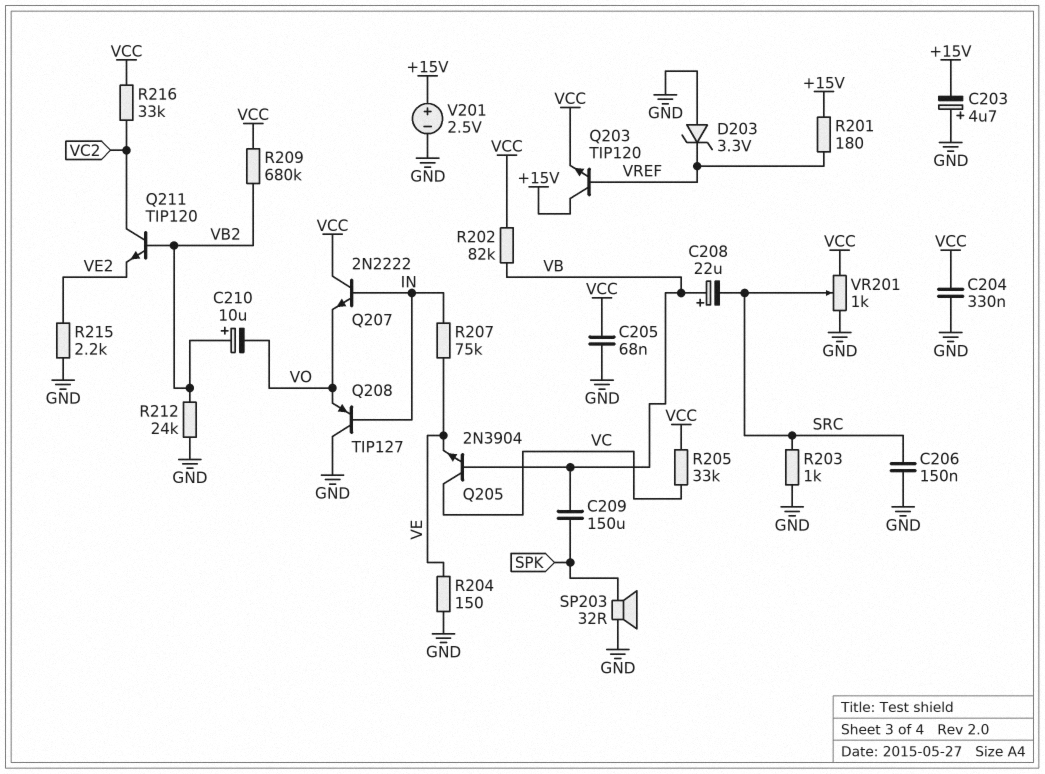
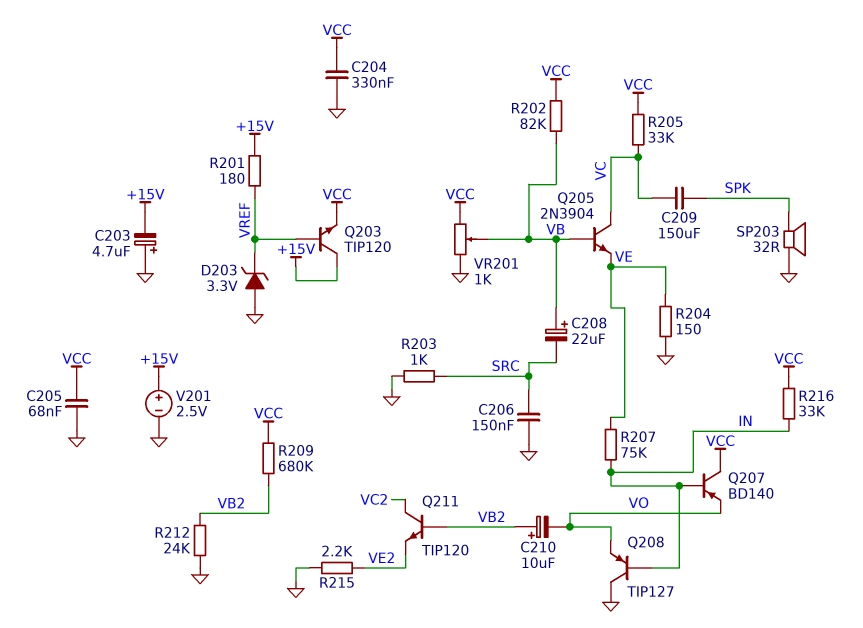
C209: 150uF (SPK, VB) -> 150uF (SPK, VC)
Q207: NPN 2N2222 (B IN, C VCC, E VO) -> PNP BD140 (B IN, C VCC, E VO)
R216: 33k (VC2, VCC) -> 33k (IN, VCC)
VR201: 1k (GND, VCC, wiper SRC) -> 1k (GND, VCC, wiper VB)

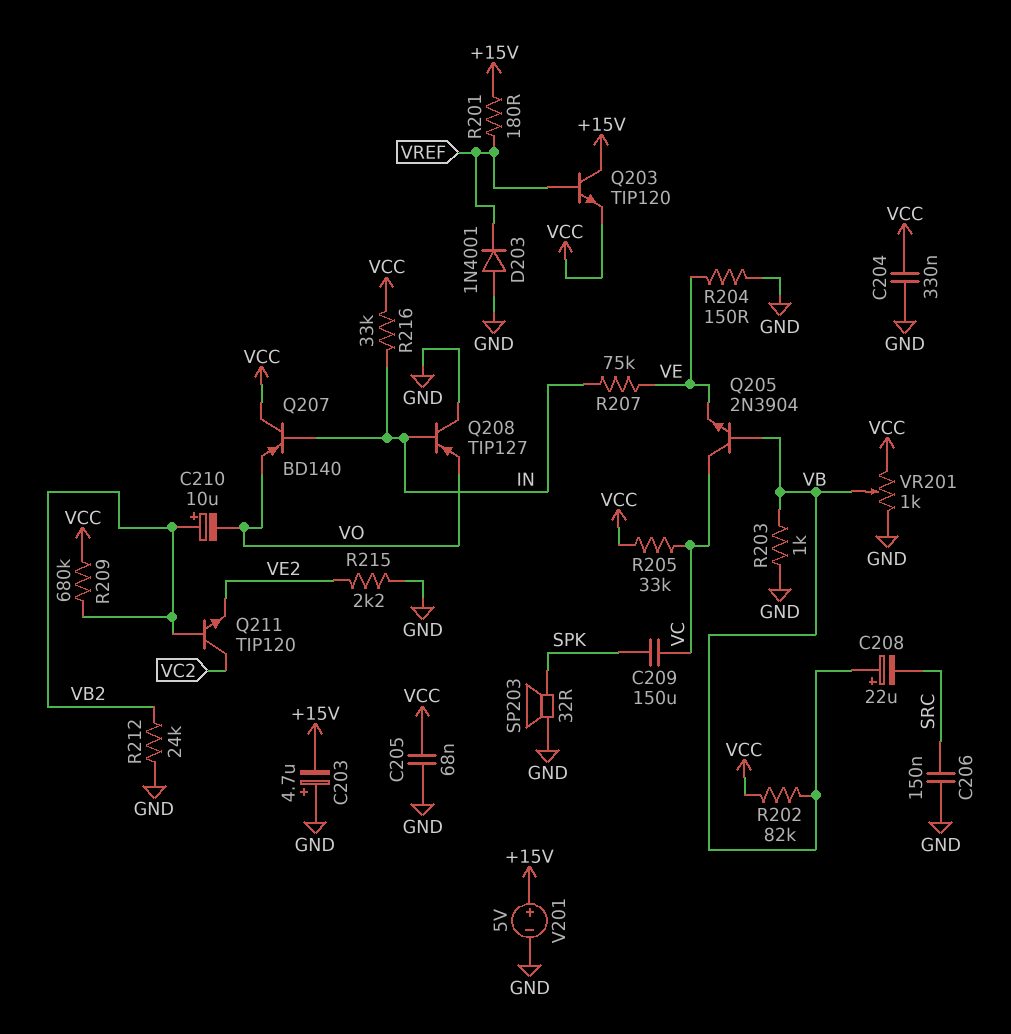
D203: zener 3.3V (A GND, K VREF) -> diode 1N4001 (A GND, K VREF)
R203: 1k (GND, SRC) -> 1k (GND, VB)
V201: 2.5V (plus +15V, minus GND) -> 5V (plus +15V, minus GND)

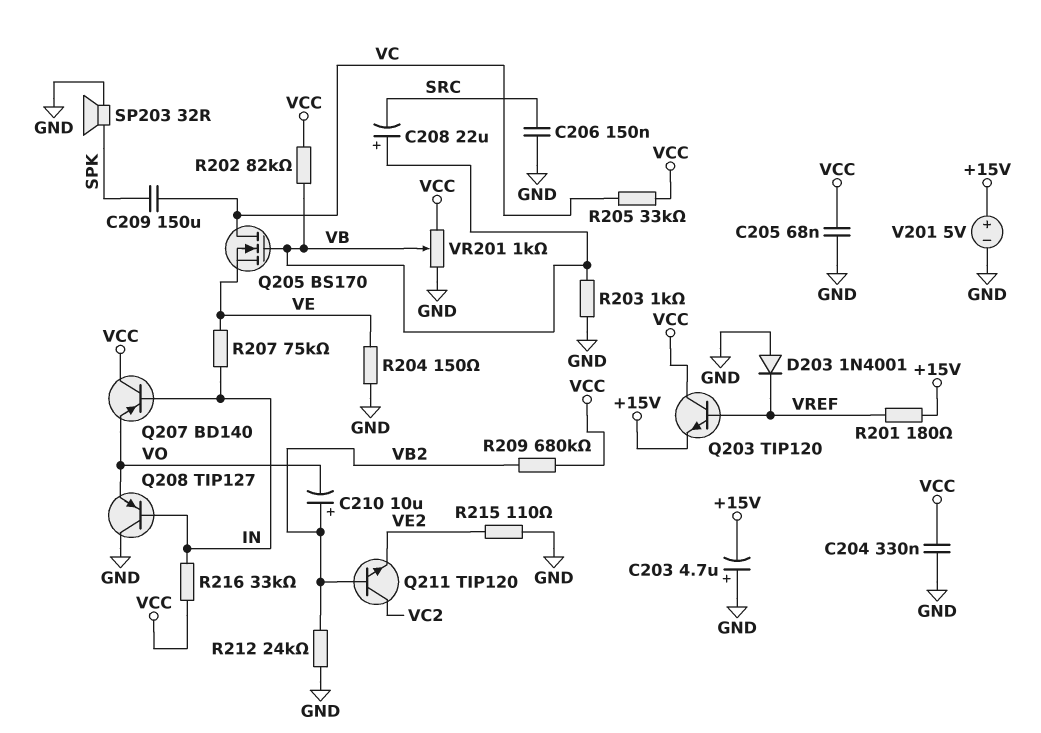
Q203: NPN TIP120 (B VREF, C +15V, E VCC) -> NPN TIP120 (B VREF, C VCC, E +15V)
Q205: NPN 2N3904 (B VB, C VC, E VE) -> NMOS BS170 (G VB, D VC, S VE)
R215: 2.2k (GND, VE2) -> 110 (GND, VE2)

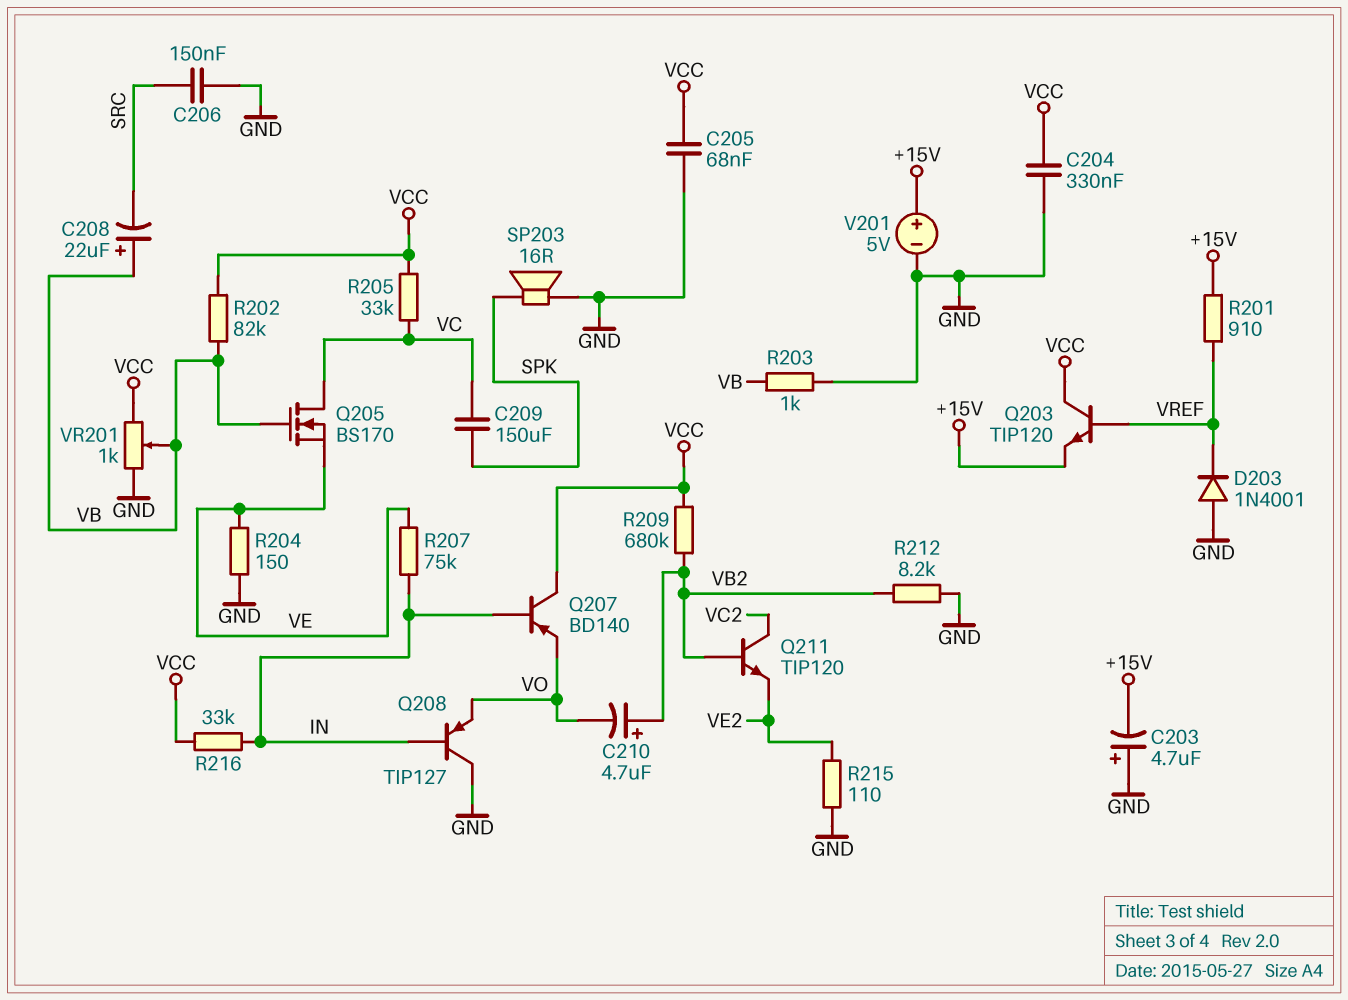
C210: 10uF (plus VB2, minus VO) -> 4.7uF (plus VB2, minus VO)
R201: 180 (+15V, VREF) -> 910 (+15V, VREF)
R212: 24k (GND, VB2) -> 8.2k (GND, VB2)
SP203: speaker 32R (GND, SPK) -> speaker 16R (GND, SPK)

